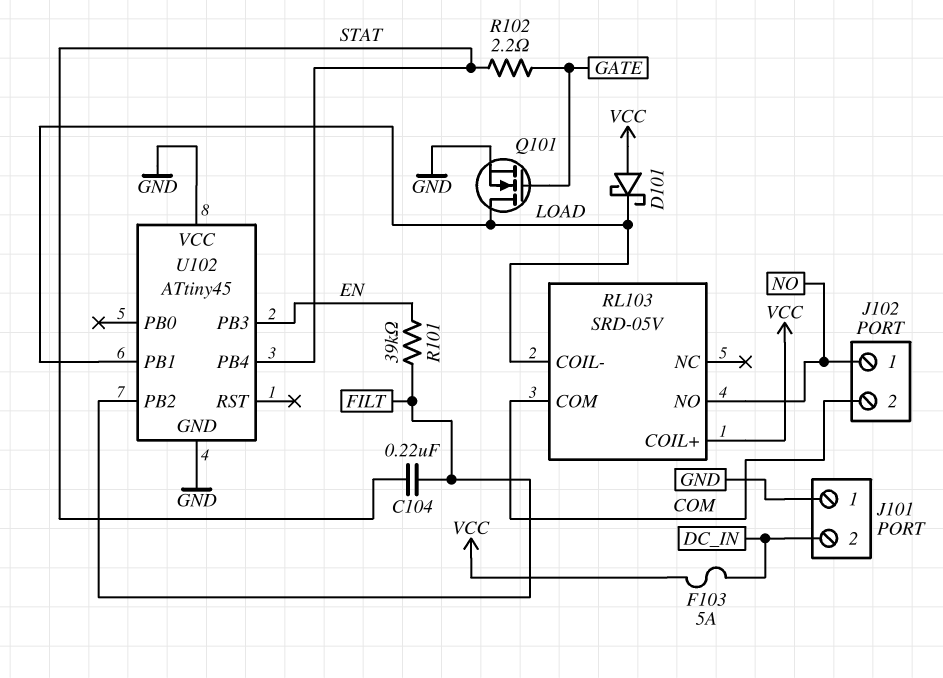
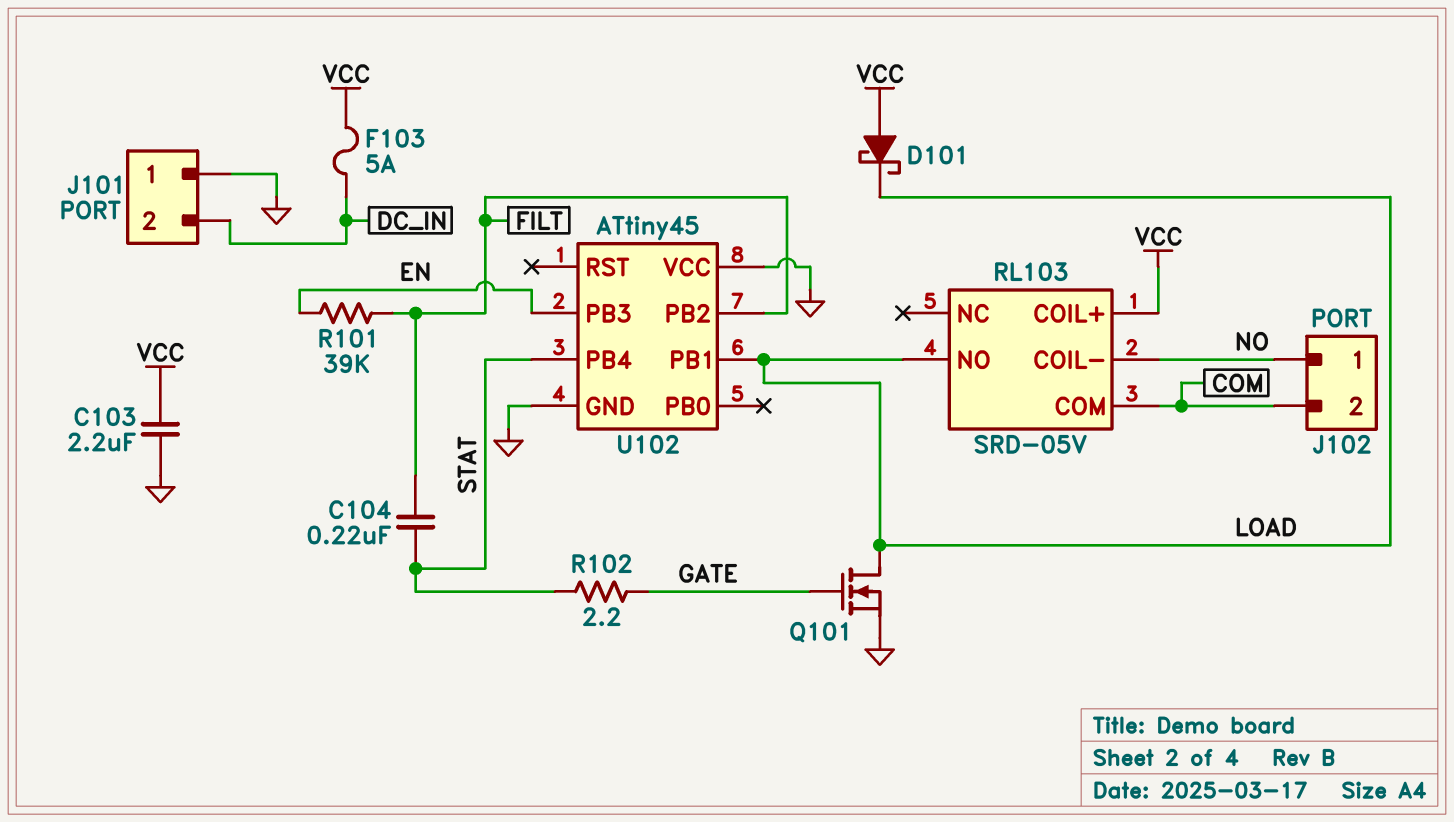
C103: none -> 2.2uF (GND, VCC)
RL103 pin COIL-: LOAD -> NO
RL103 pin NO: NO -> LOAD

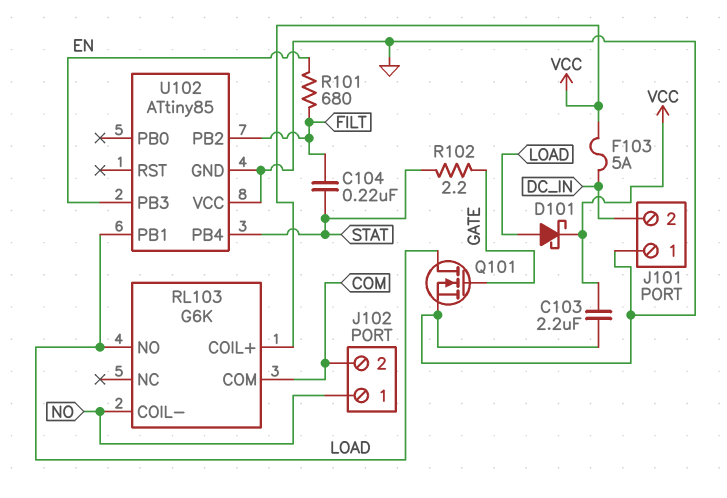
D101: schottky (A VCC, K LOAD) -> schottky (A LOAD, K VCC)
R101: 39k (EN, FILT) -> 680 (EN, FILT)
RL103: SRD-05V -> G6K
U102: ATtiny45 -> ATtiny85

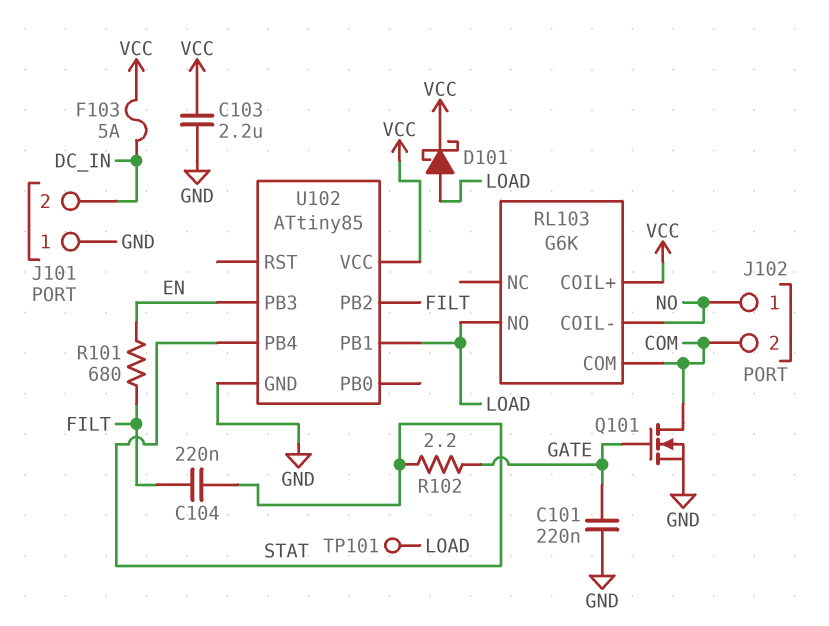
C101: none -> 220nF (GATE, GND)
Q101: NMOS (G GATE, D LOAD, S GND) -> NMOS (G GATE, D COM, S GND)
TP101: none -> test point (LOAD)
U102 pin VCC: GND -> VCC

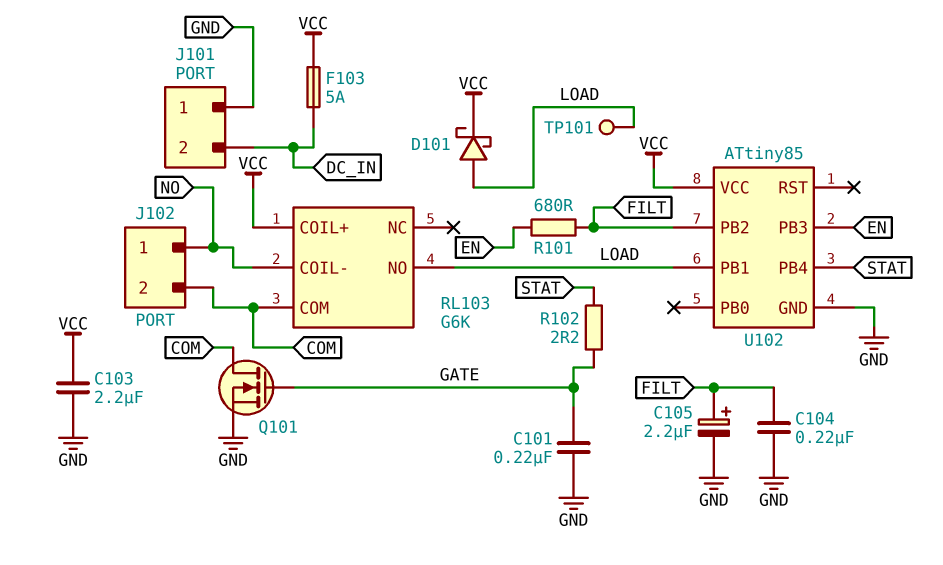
C104: 220nF (FILT, STAT) -> 220nF (FILT, GND)
C105: none -> 2.2uF (plus FILT, minus GND)

